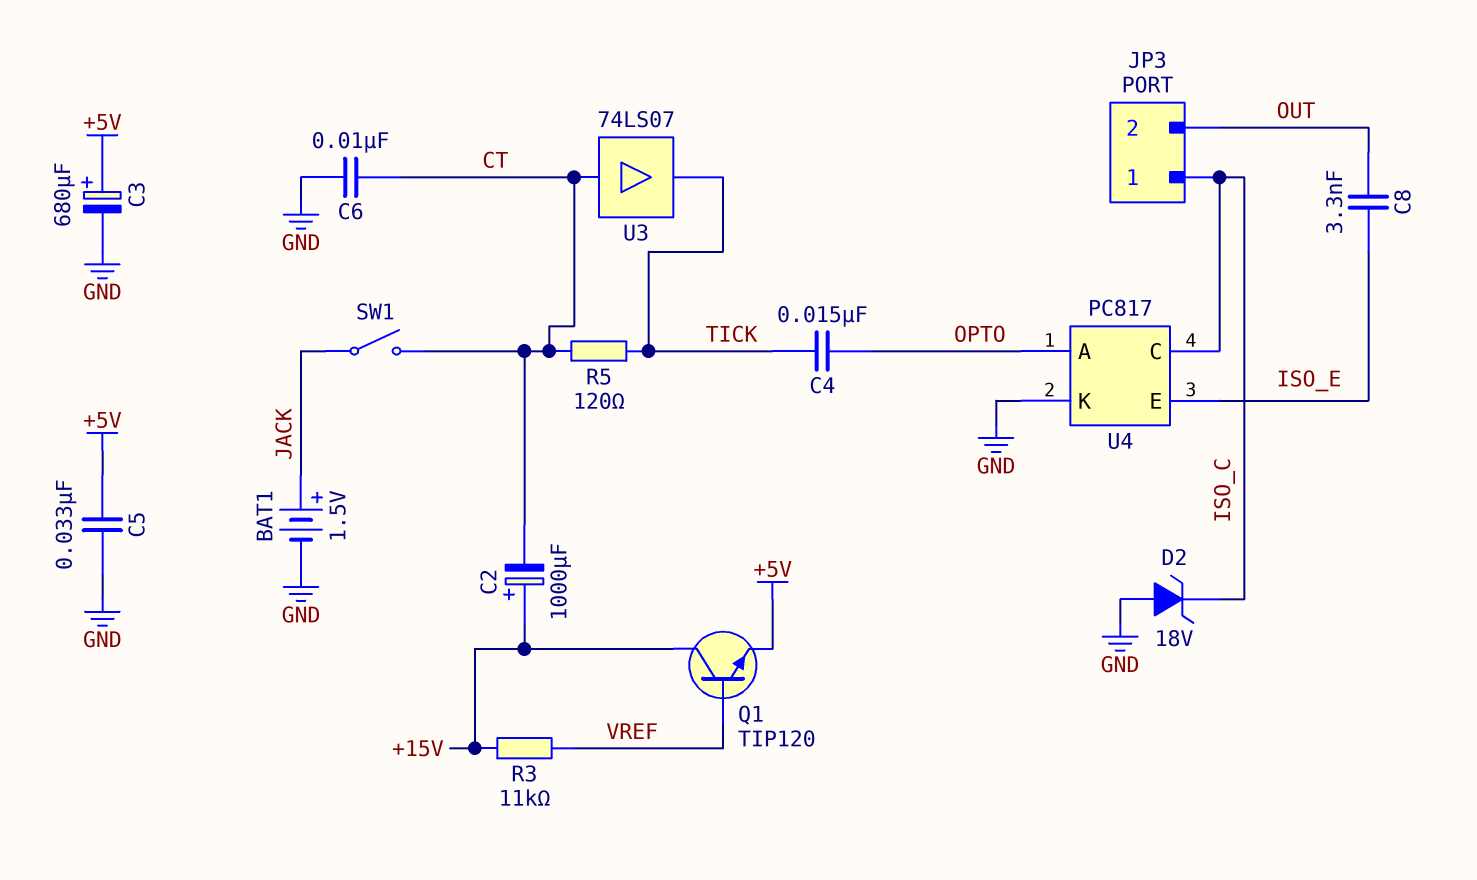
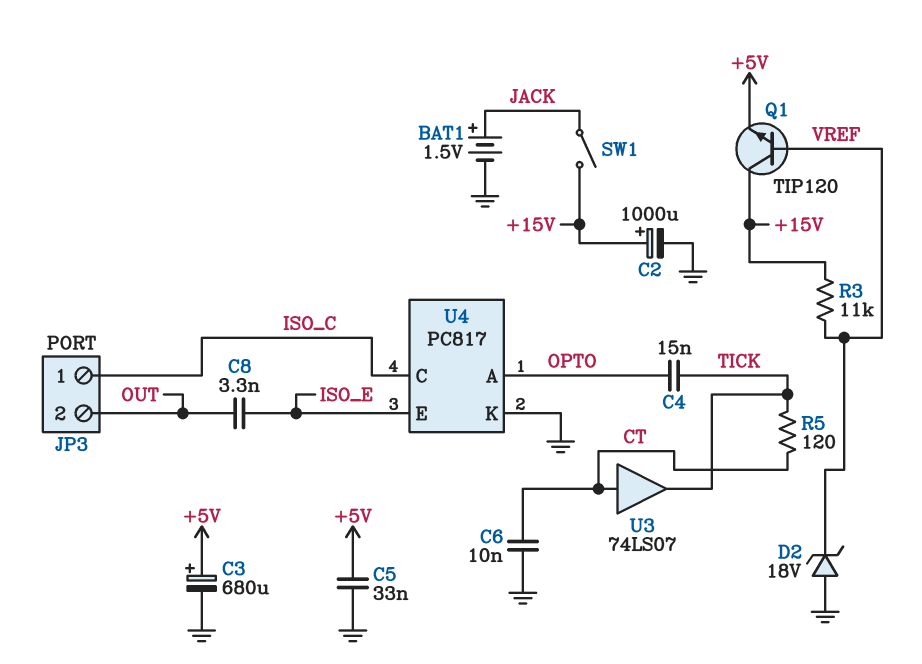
C2: 1000uF (plus +15V, minus CT) -> 1000uF (plus +15V, minus GND)
D2: zener 18V (A GND, K ISO_C) -> zener 18V (A GND, K VREF)
SW1: switch (CT, JACK) -> switch (+15V, JACK)

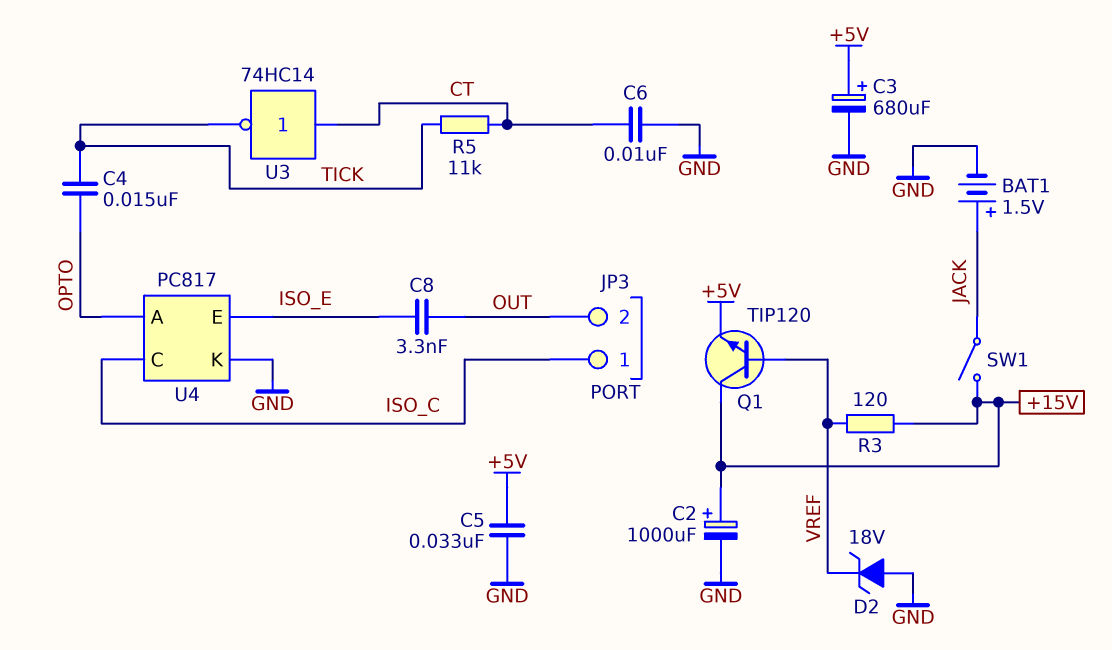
R3: 11k (+15V, VREF) -> 120 (+15V, VREF)
R5: 120 (CT, TICK) -> 11k (CT, TICK)
U3: buffer 74LS07 (in CT, out TICK) -> NOT 74HC14 (in CT, out TICK)

